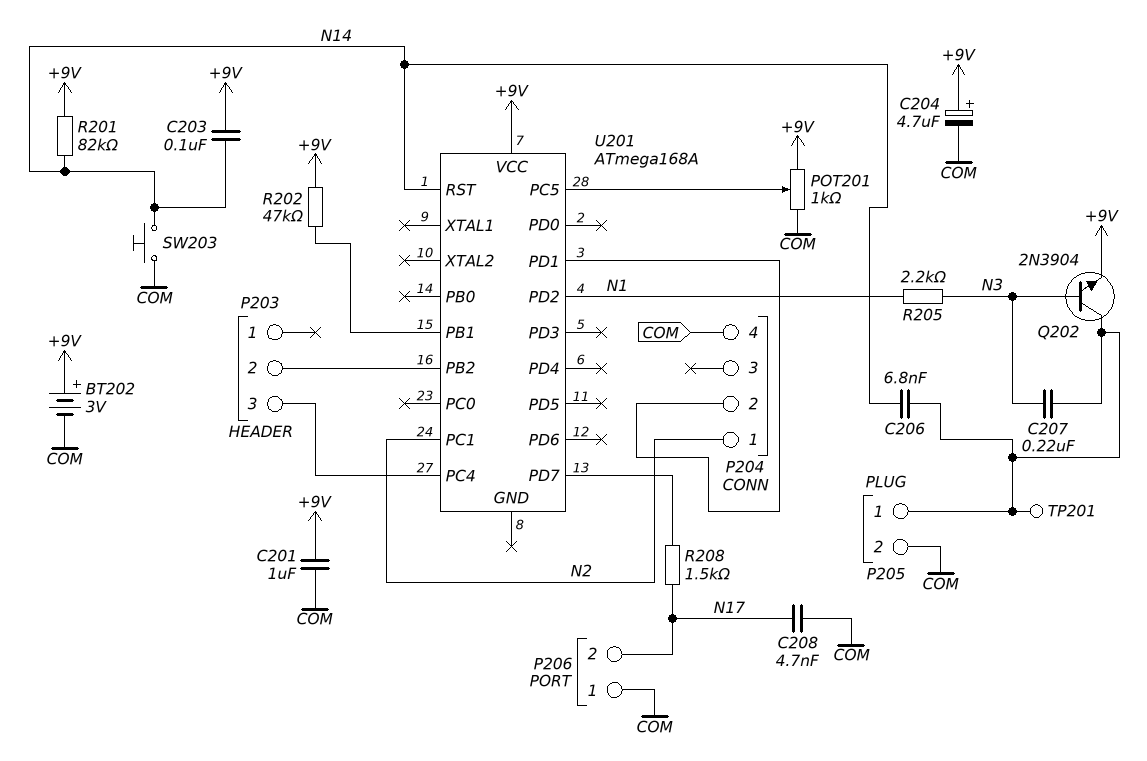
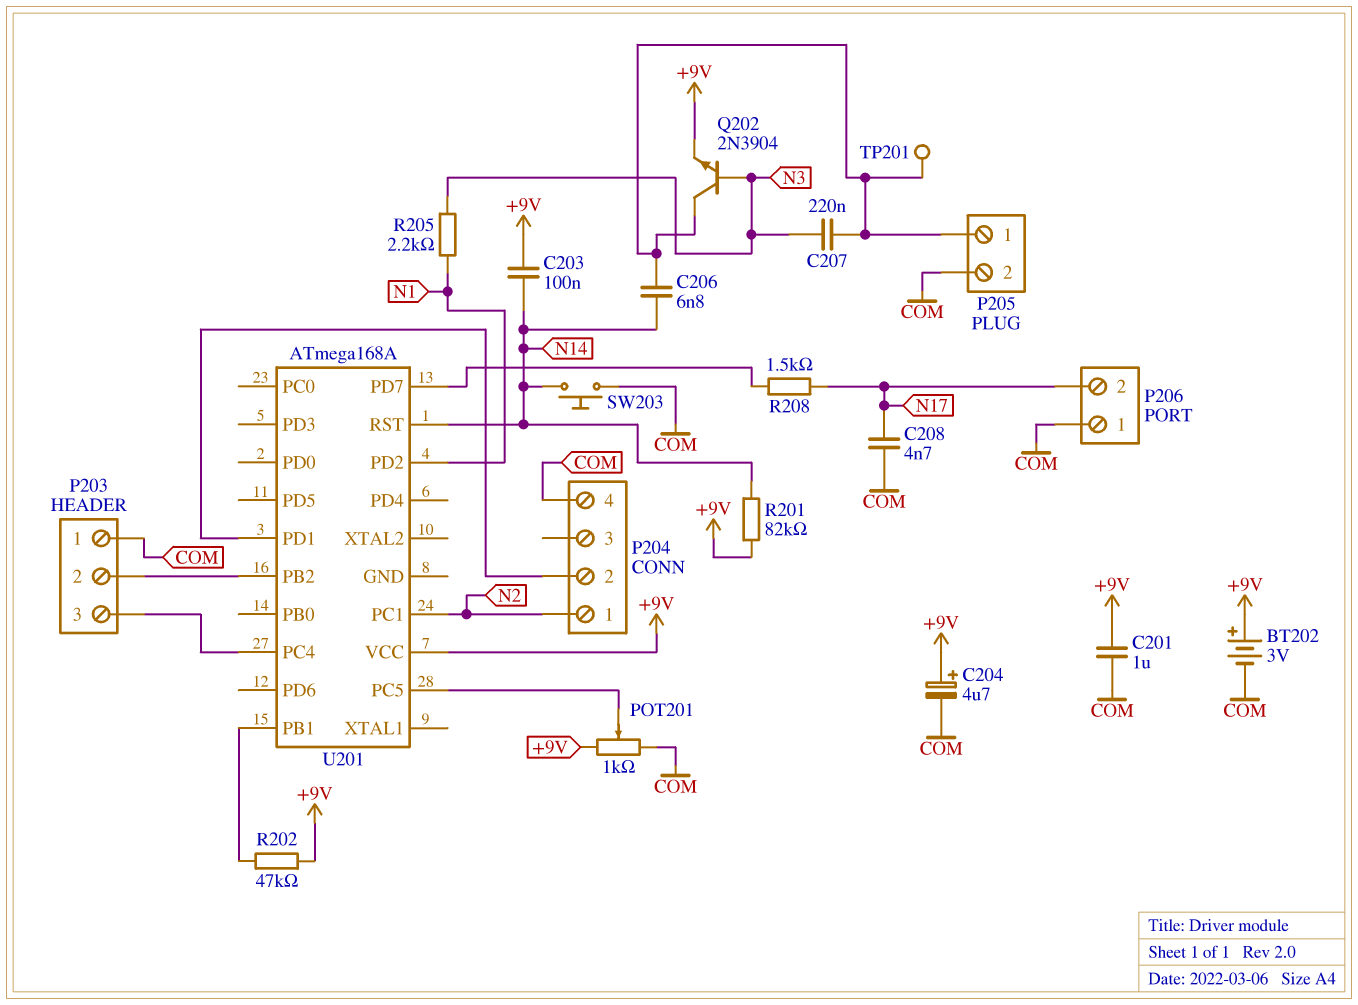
P203 pin 1: none -> COM

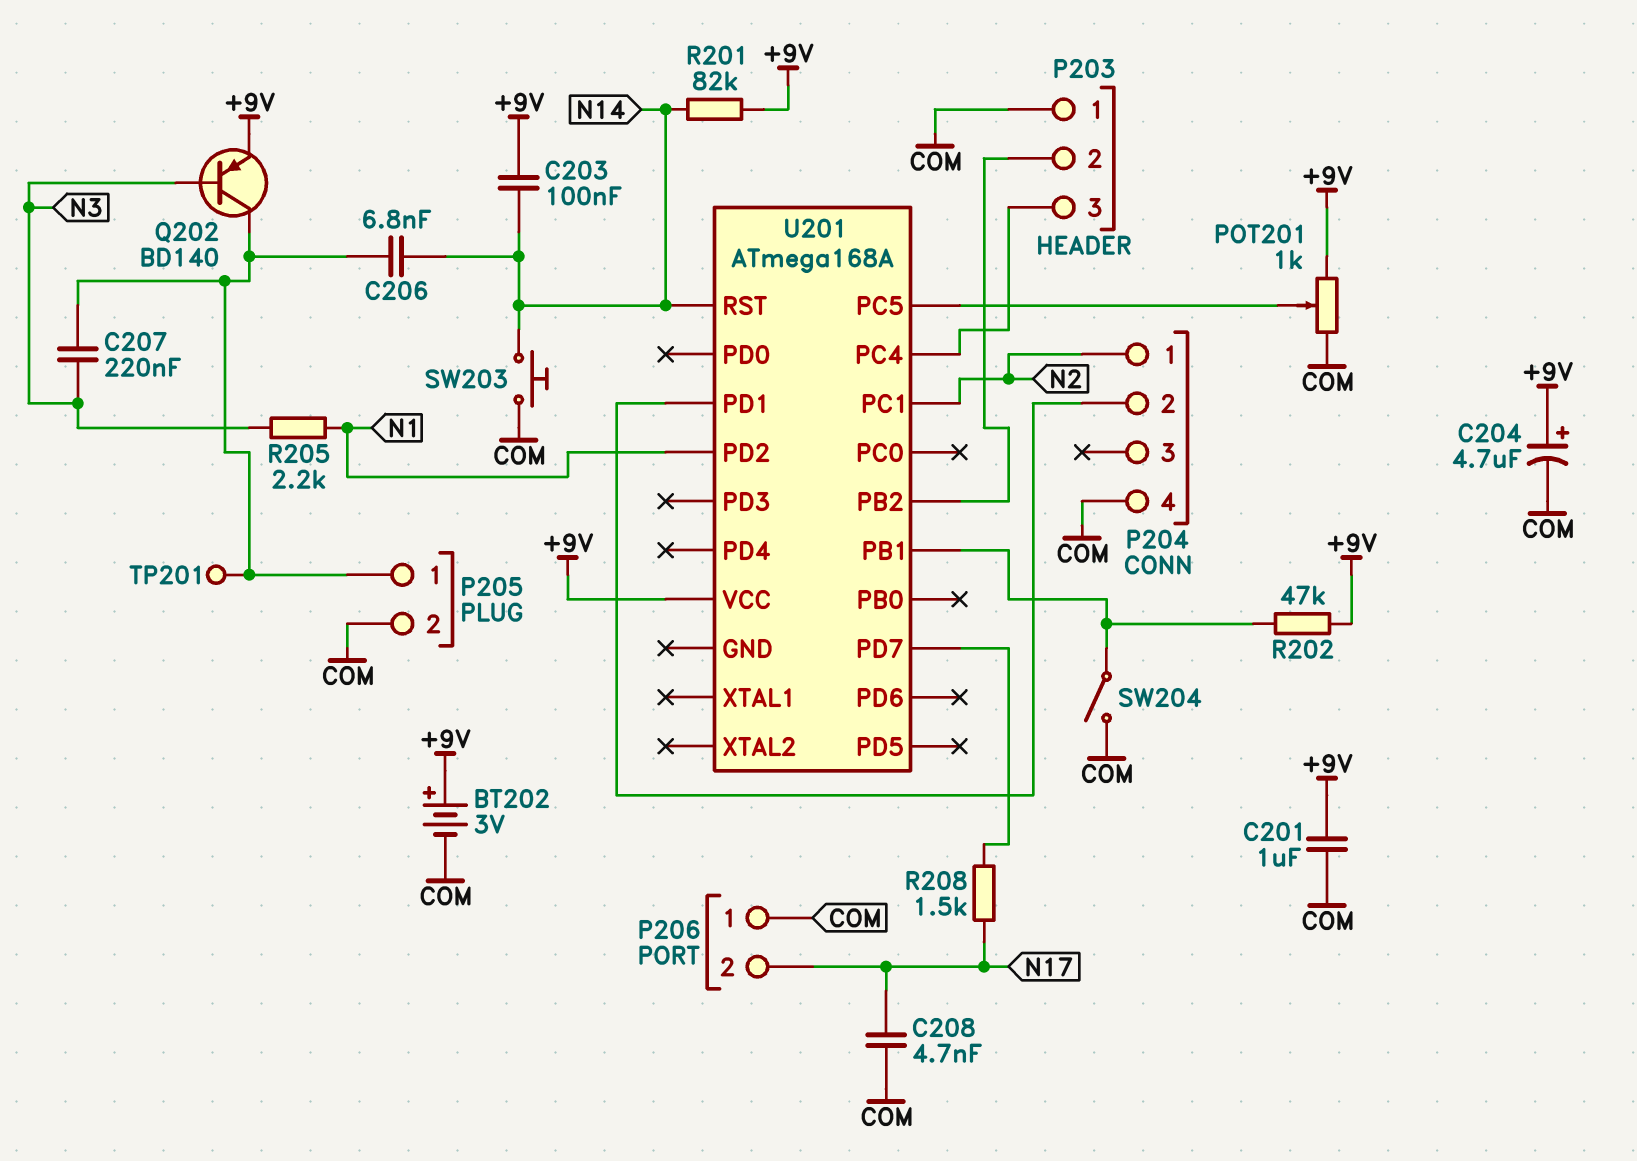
Q202: NPN 2N3904 (B N3, C P205/1, E +9V) -> PNP BD140 (B N3, C P205/1, E +9V)
SW204: none -> switch (COM, U201/PB1)

